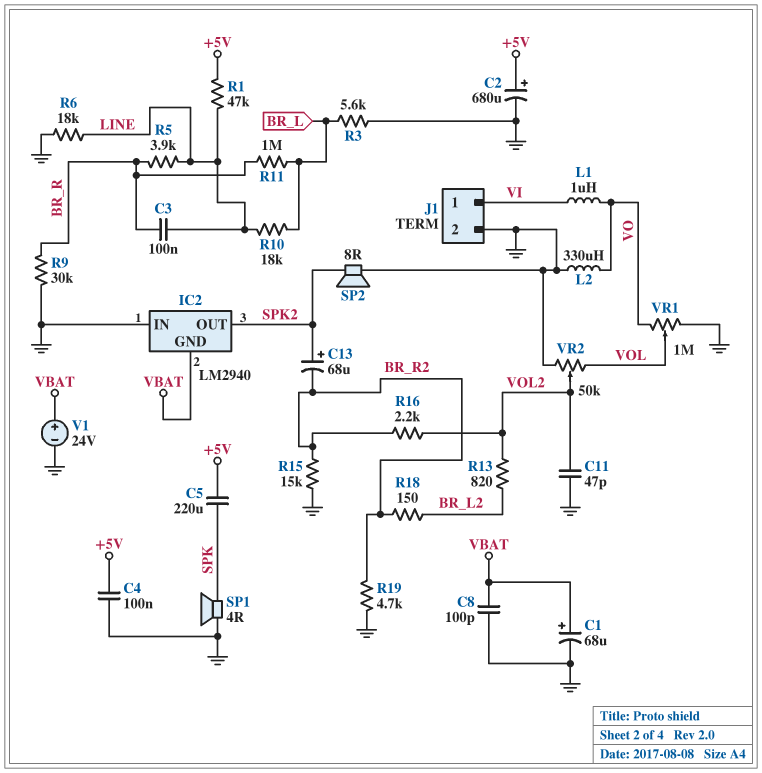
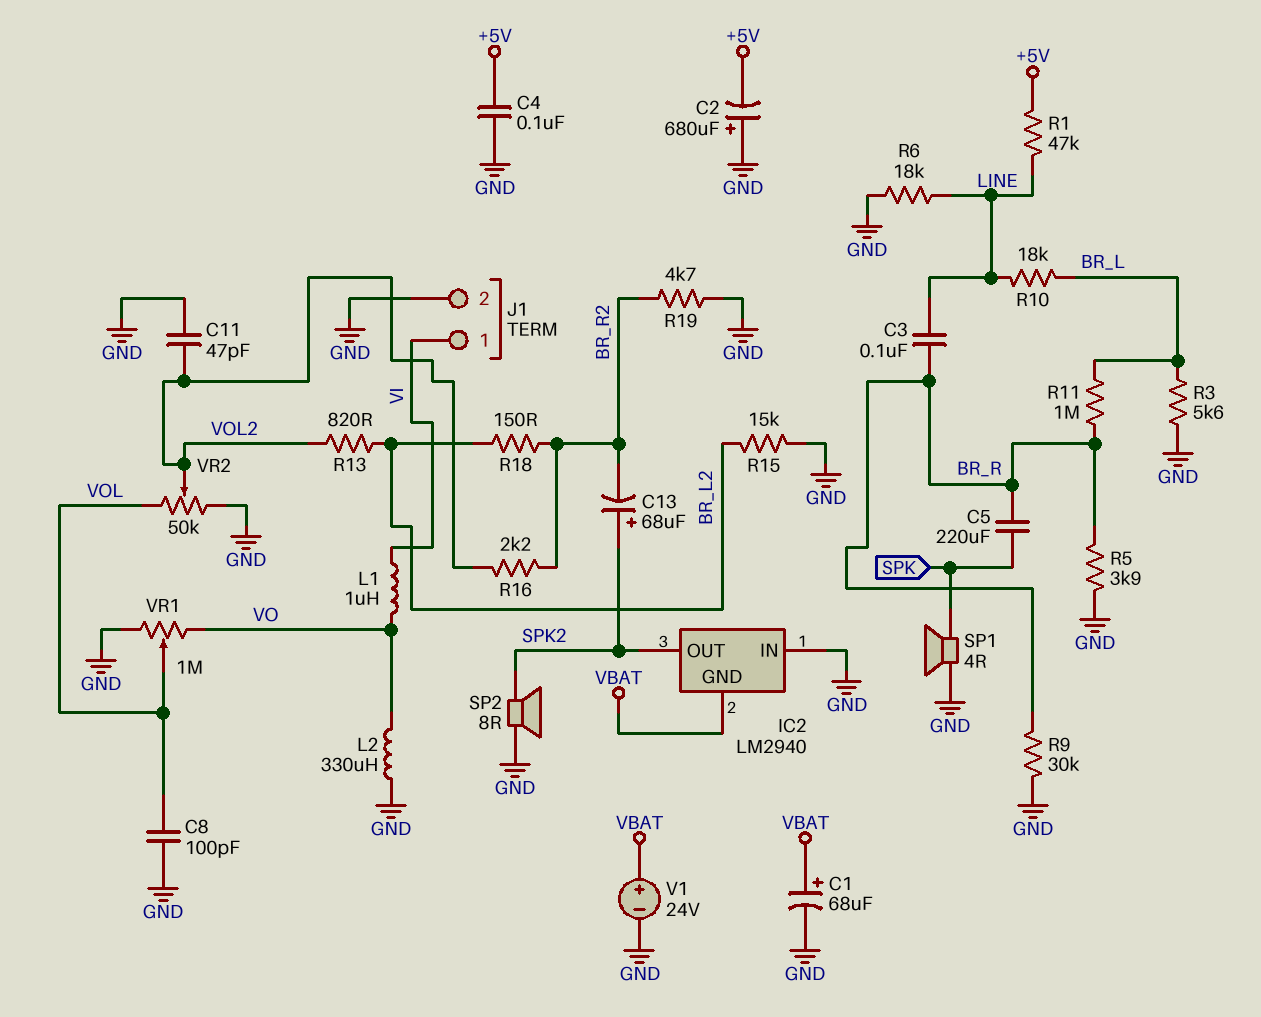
C2: 680uF (plus +5V, minus GND) -> 680uF (plus GND, minus +5V)
C5: 220uF (+5V, SPK) -> 220uF (BR_R, SPK)
C8: 100pF (GND, VBAT) -> 100pF (GND, VOL)
R5: 3.9k (BR_R, LINE) -> 3.9k (BR_R, GND)
R15: 15k (BR_R2, GND) -> 15k (BR_L2, GND)

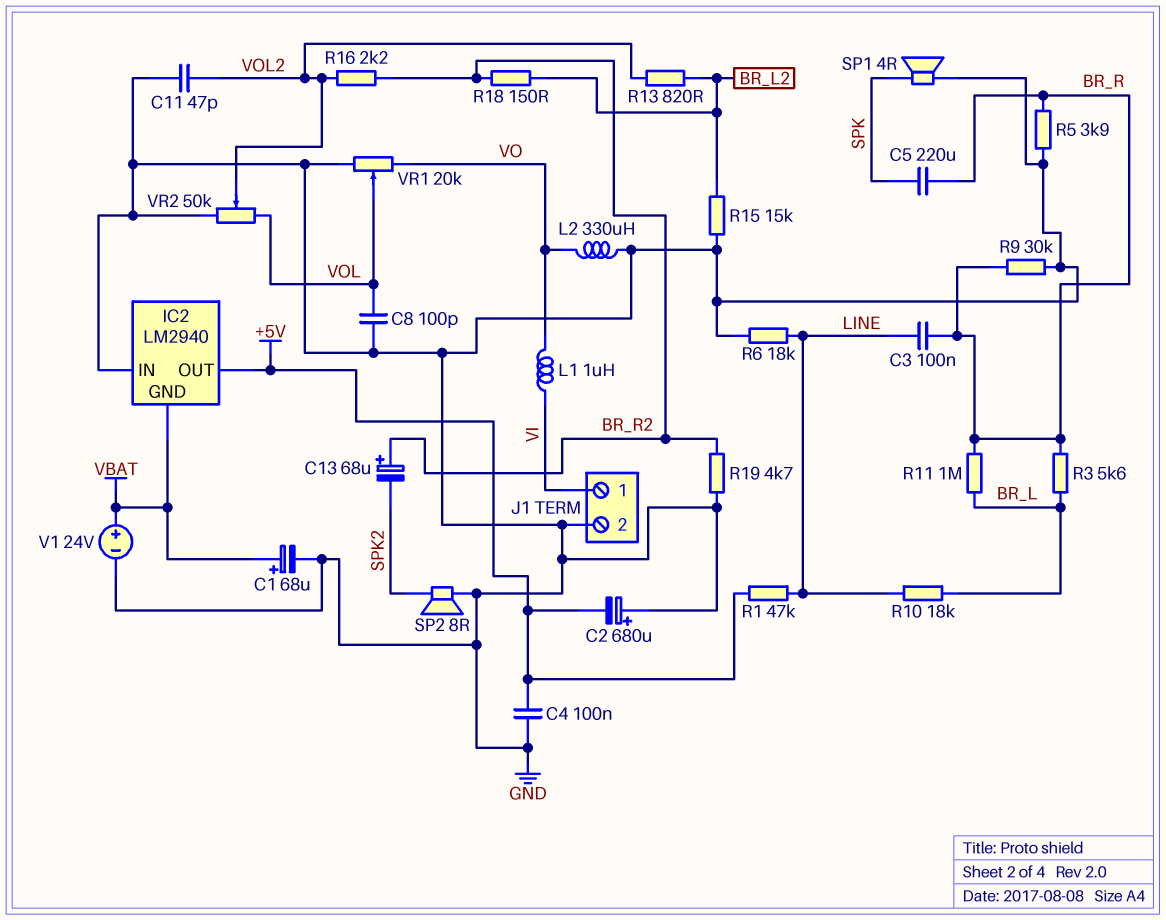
C13: 68uF (plus SPK2, minus BR_R2) -> 68uF (plus BR_R2, minus SPK2)
IC2 pin OUT: SPK2 -> +5V
R3: 5.6k (BR_L, GND) -> 5.6k (BR_L, BR_R)
VR1: 1M (GND, VO, wiper VOL) -> 20k (GND, VO, wiper VOL)

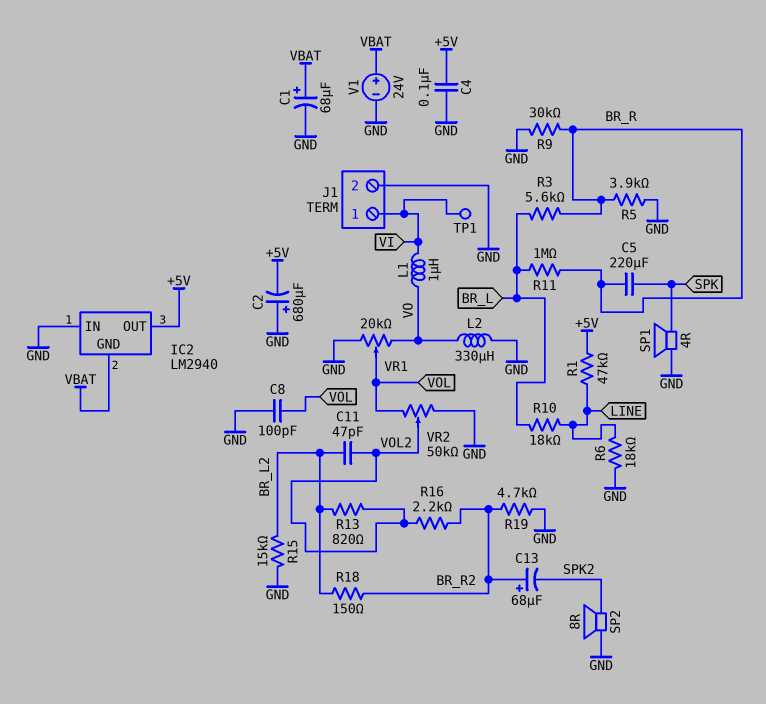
C3: 100nF (BR_R, LINE) -> none
C11: 47pF (GND, VOL2) -> 47pF (BR_L2, VOL2)
TP1: none -> test point (VI)

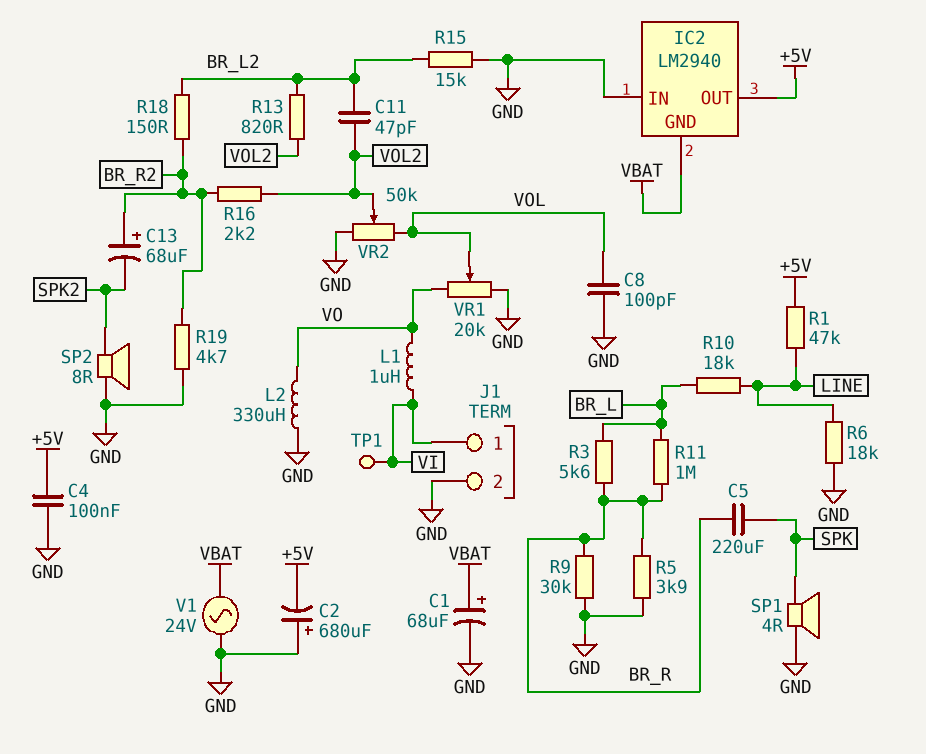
V1: 24V (plus VBAT, minus GND) -> AC 24V (GND, VBAT)

